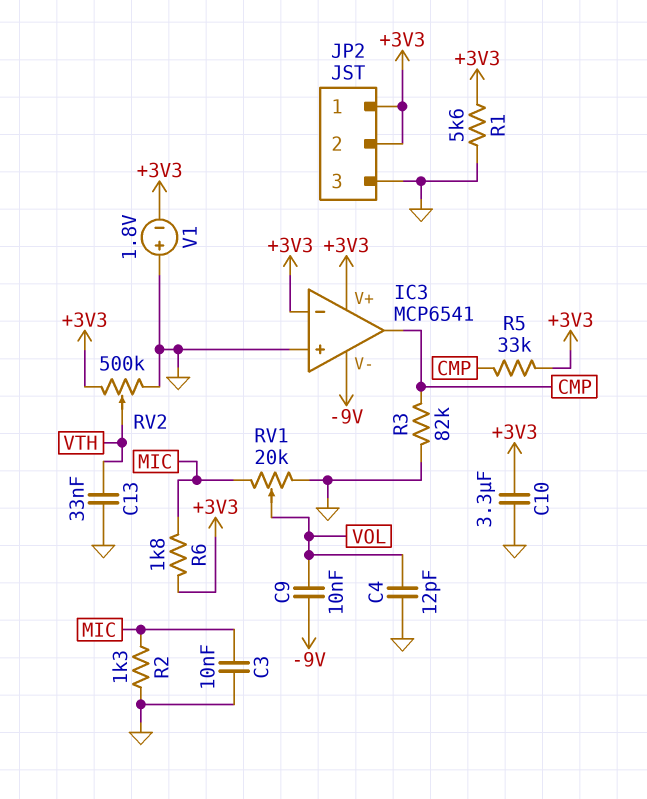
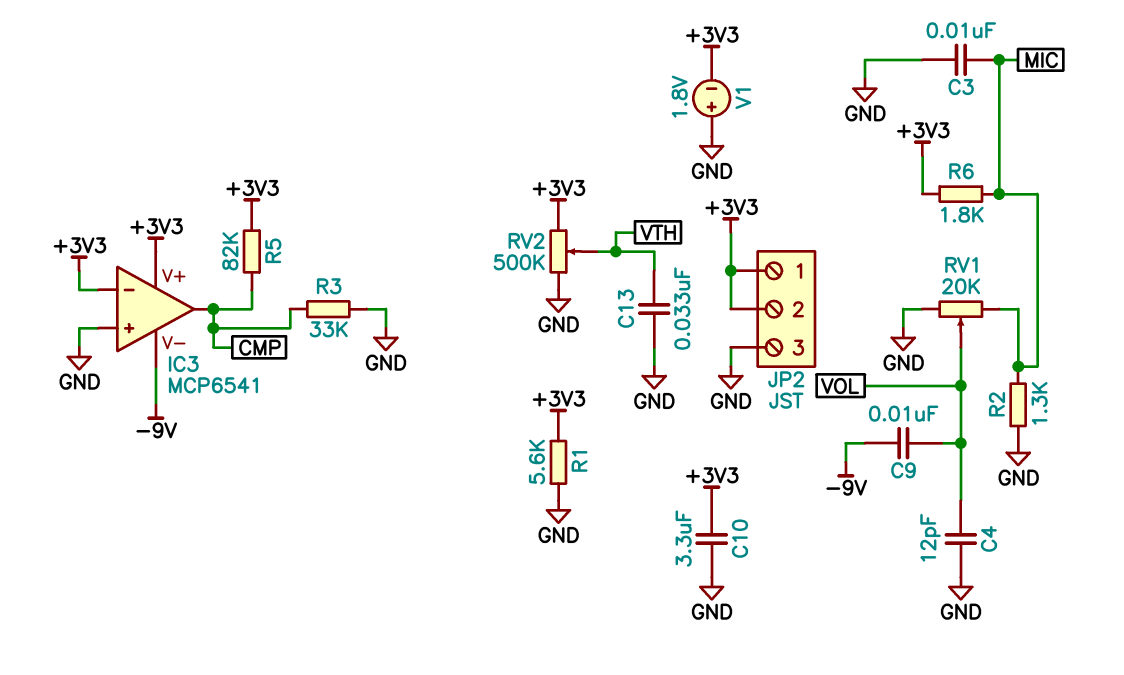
R3: 82k (CMP, GND) -> 33k (CMP, GND)
R5: 33k (+3V3, CMP) -> 82k (+3V3, CMP)

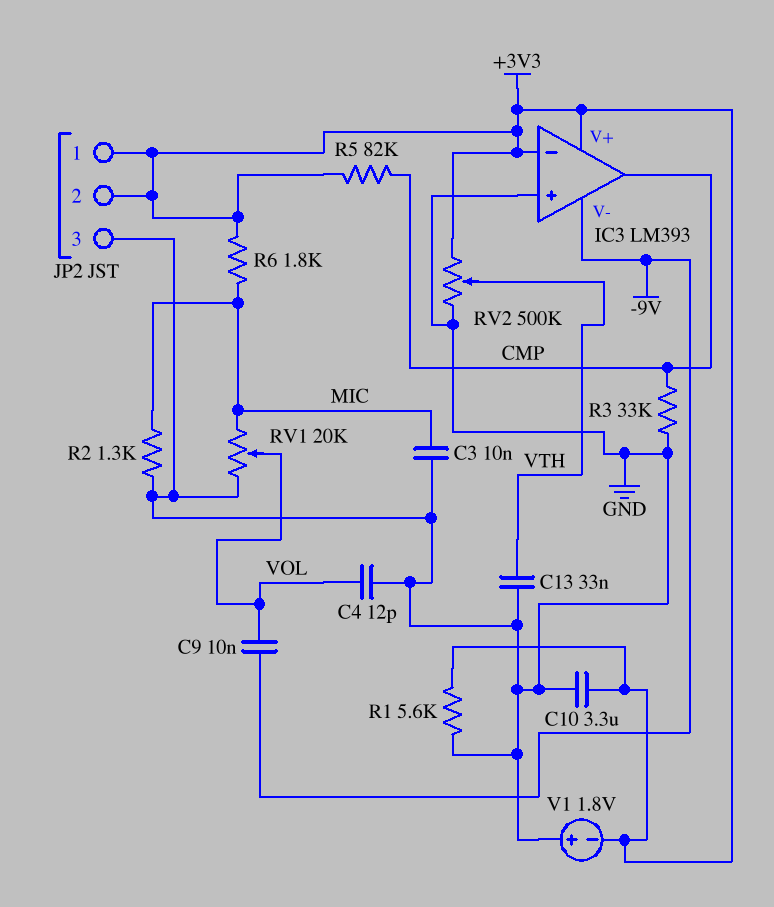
IC3: MCP6541 -> LM393

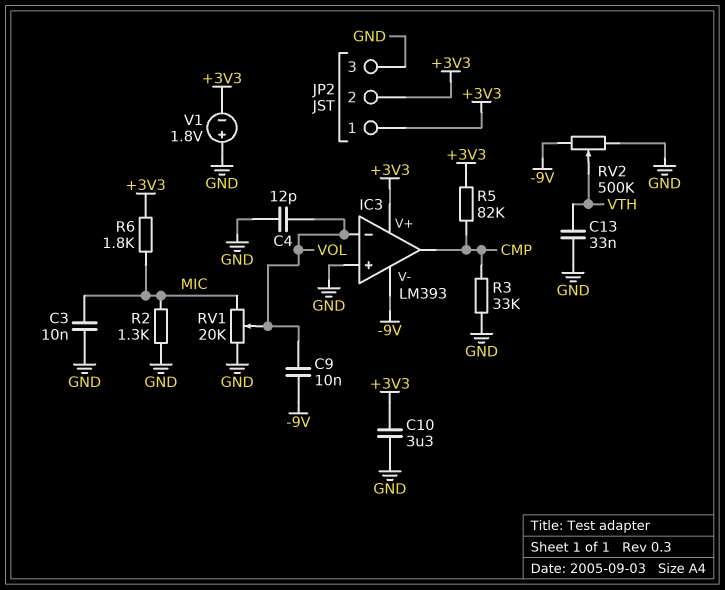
IC3 pin in-: +3V3 -> VOL
R1: 5.6k (+3V3, GND) -> none
RV2: 500k (+3V3, GND, wiper VTH) -> 500k (-9V, GND, wiper VTH)

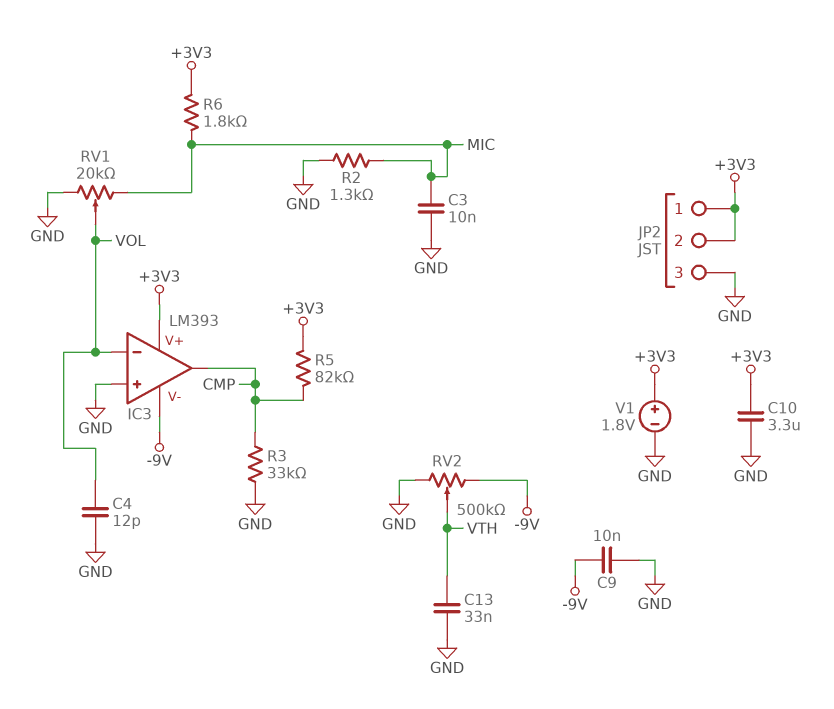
C9: 10nF (-9V, VOL) -> 10nF (-9V, GND)
V1: 1.8V (plus GND, minus +3V3) -> 1.8V (plus +3V3, minus GND)

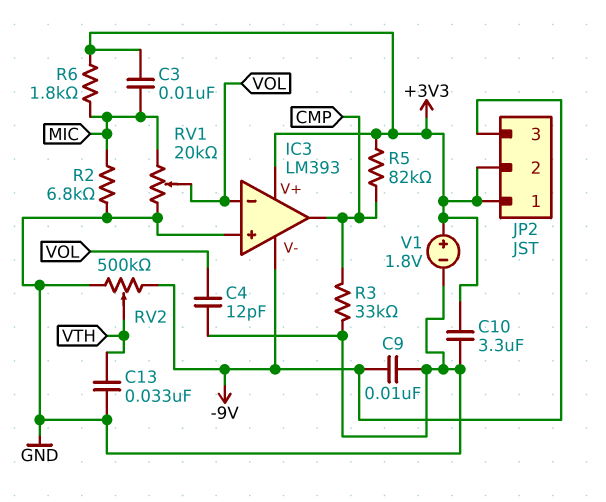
C3: 10nF (GND, MIC) -> 10nF (+3V3, MIC)
JP2 pin 3: GND -> -9V
R2: 1.3k (GND, MIC) -> 6.8k (GND, MIC)

